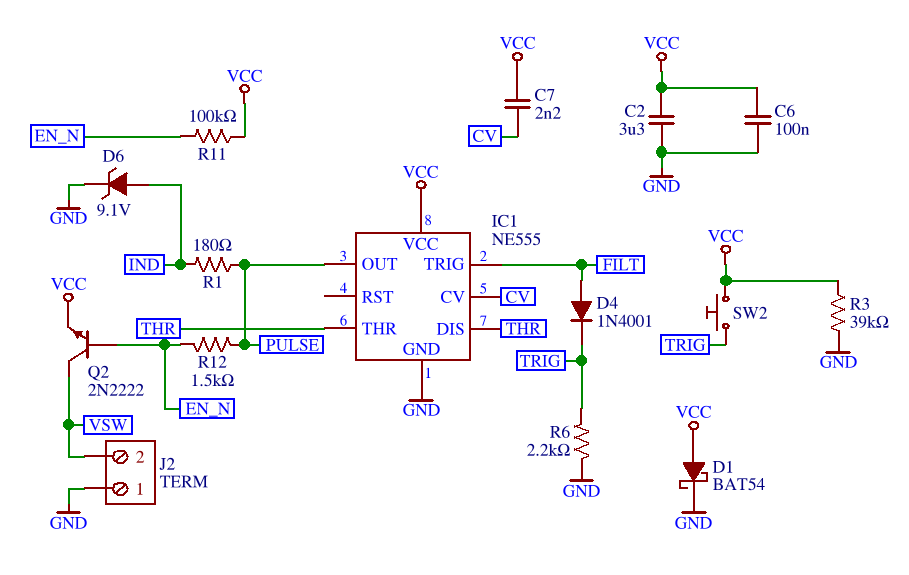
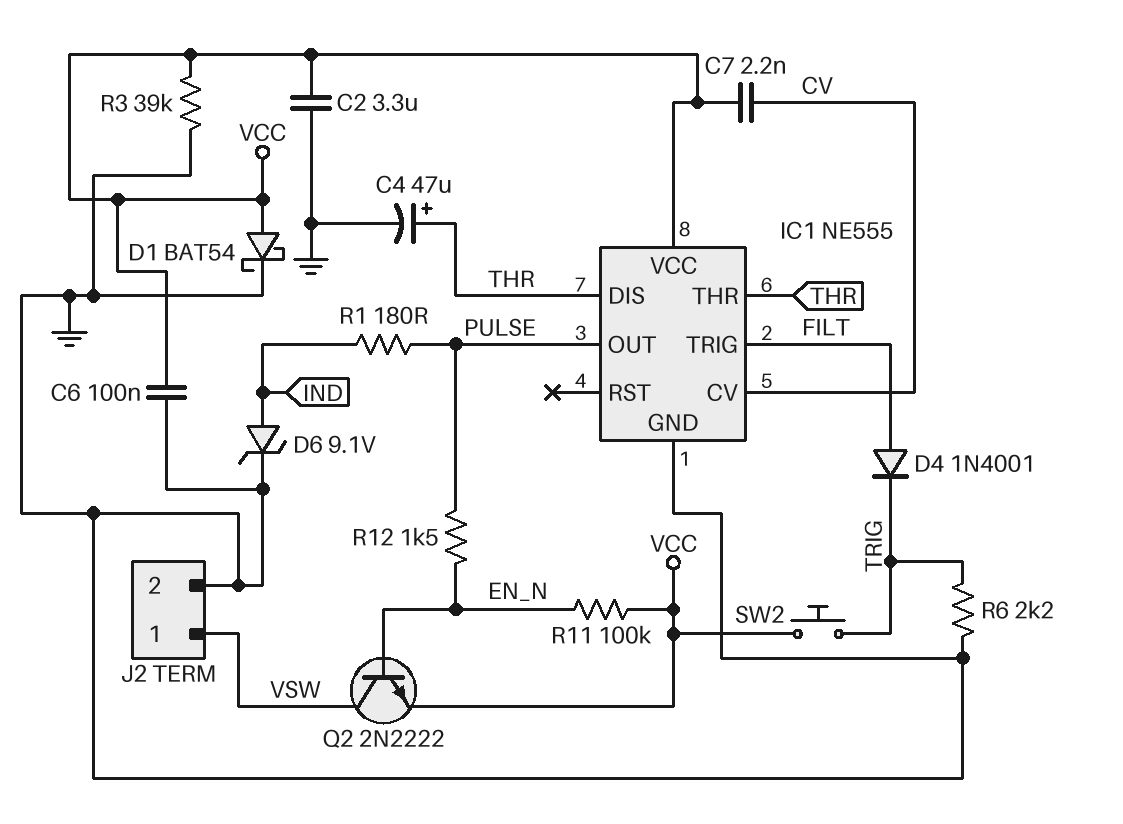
C4: none -> 47uF (plus THR, minus GND)
J2 pin 1: GND -> VSW
J2 pin 2: VSW -> GND

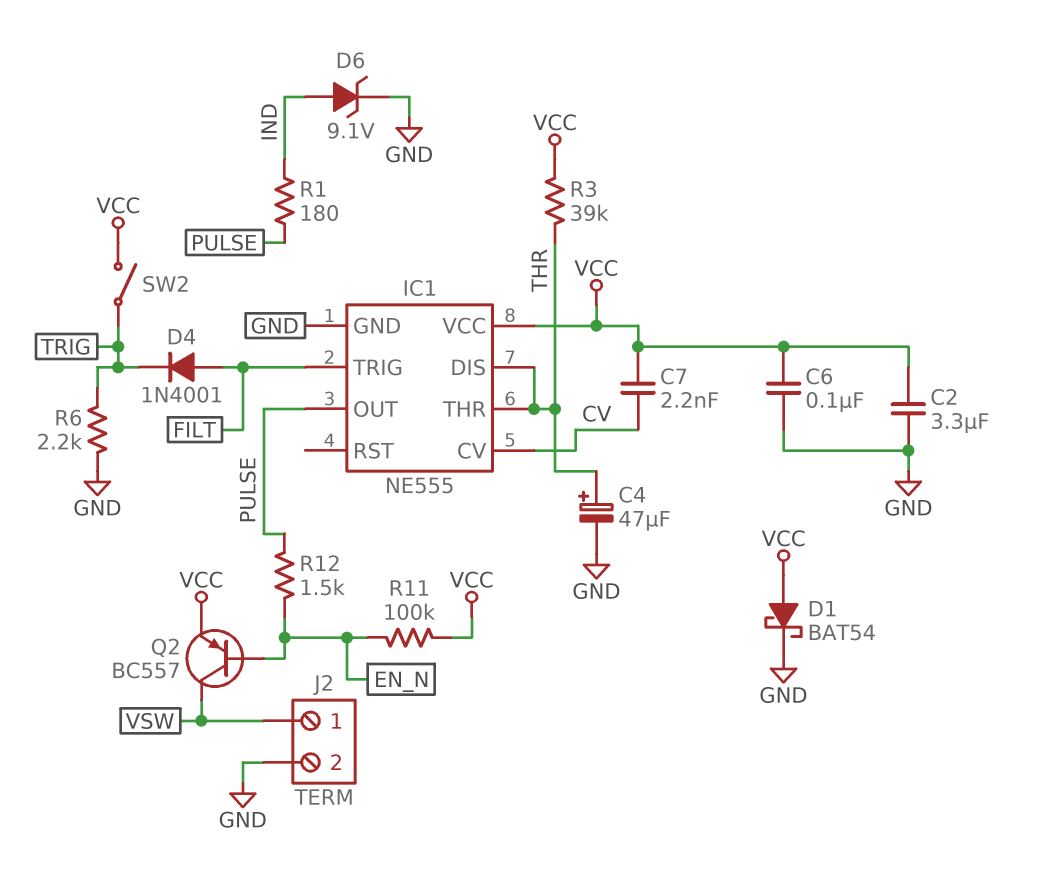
Q2: NPN 2N2222 (B EN_N, C VSW, E VCC) -> PNP BC557 (B EN_N, C VSW, E VCC)
R3: 39k (GND, VCC) -> 39k (THR, VCC)
SW2: button (TRIG, VCC) -> switch (TRIG, VCC)

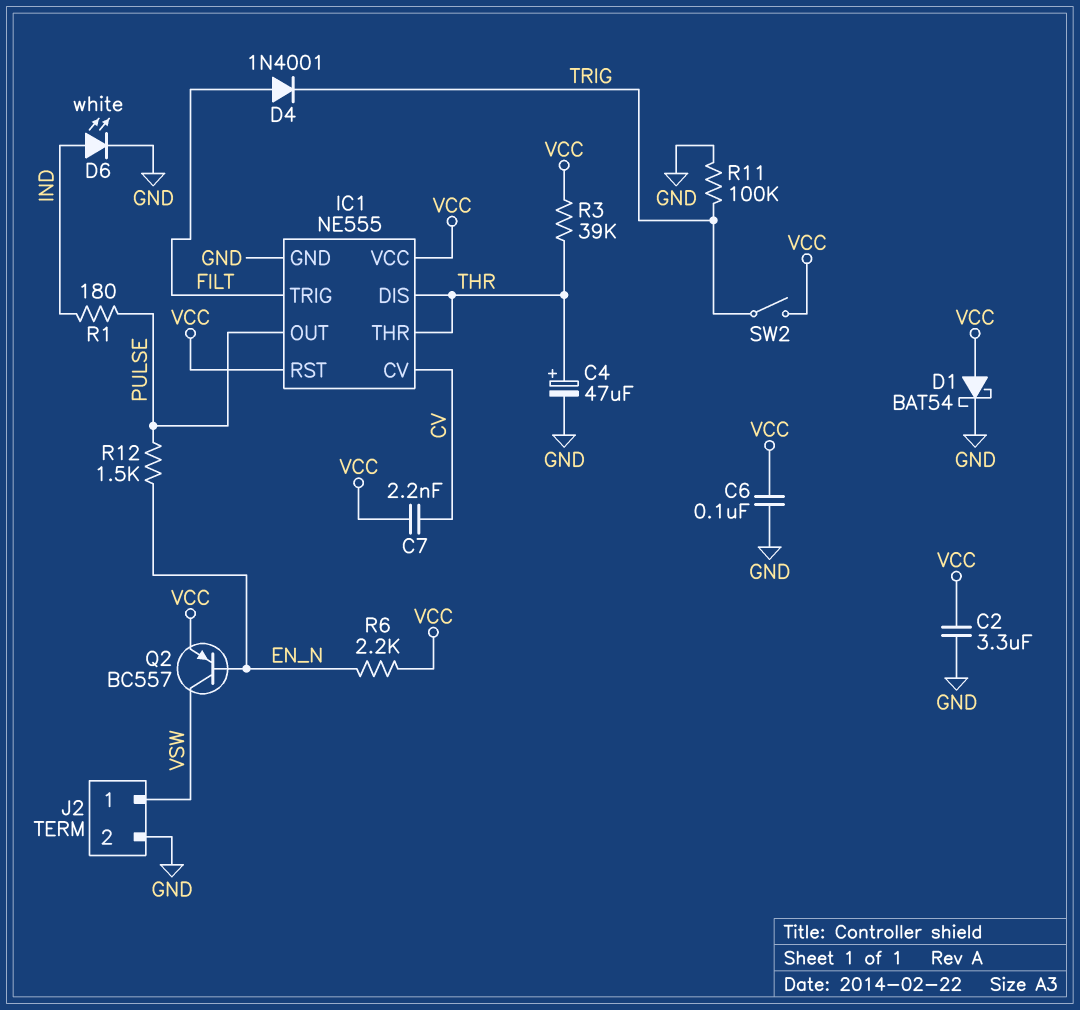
D6: zener 9.1V (A IND, K GND) -> LED white (A IND, K GND)
IC1 pin RST: none -> VCC
R6: 2.2k (GND, TRIG) -> 2.2k (EN_N, VCC)
R11: 100k (EN_N, VCC) -> 100k (GND, TRIG)

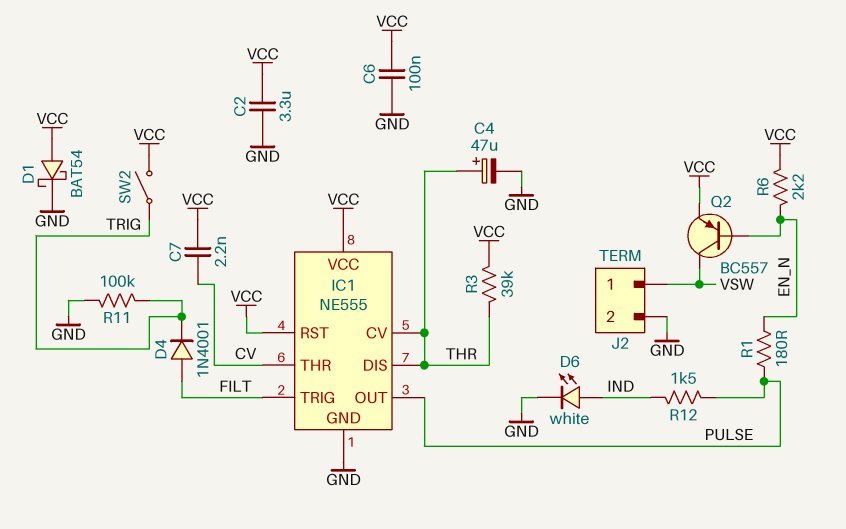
IC1 pin CV: CV -> THR
IC1 pin THR: THR -> CV
R1: 180 (IND, PULSE) -> 180 (EN_N, PULSE)
R12: 1.5k (EN_N, PULSE) -> 1.5k (IND, PULSE)

